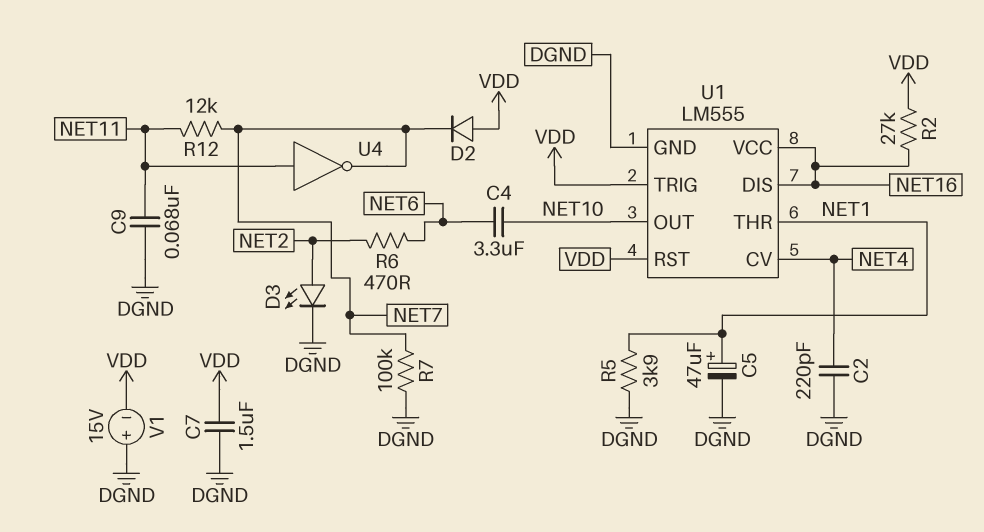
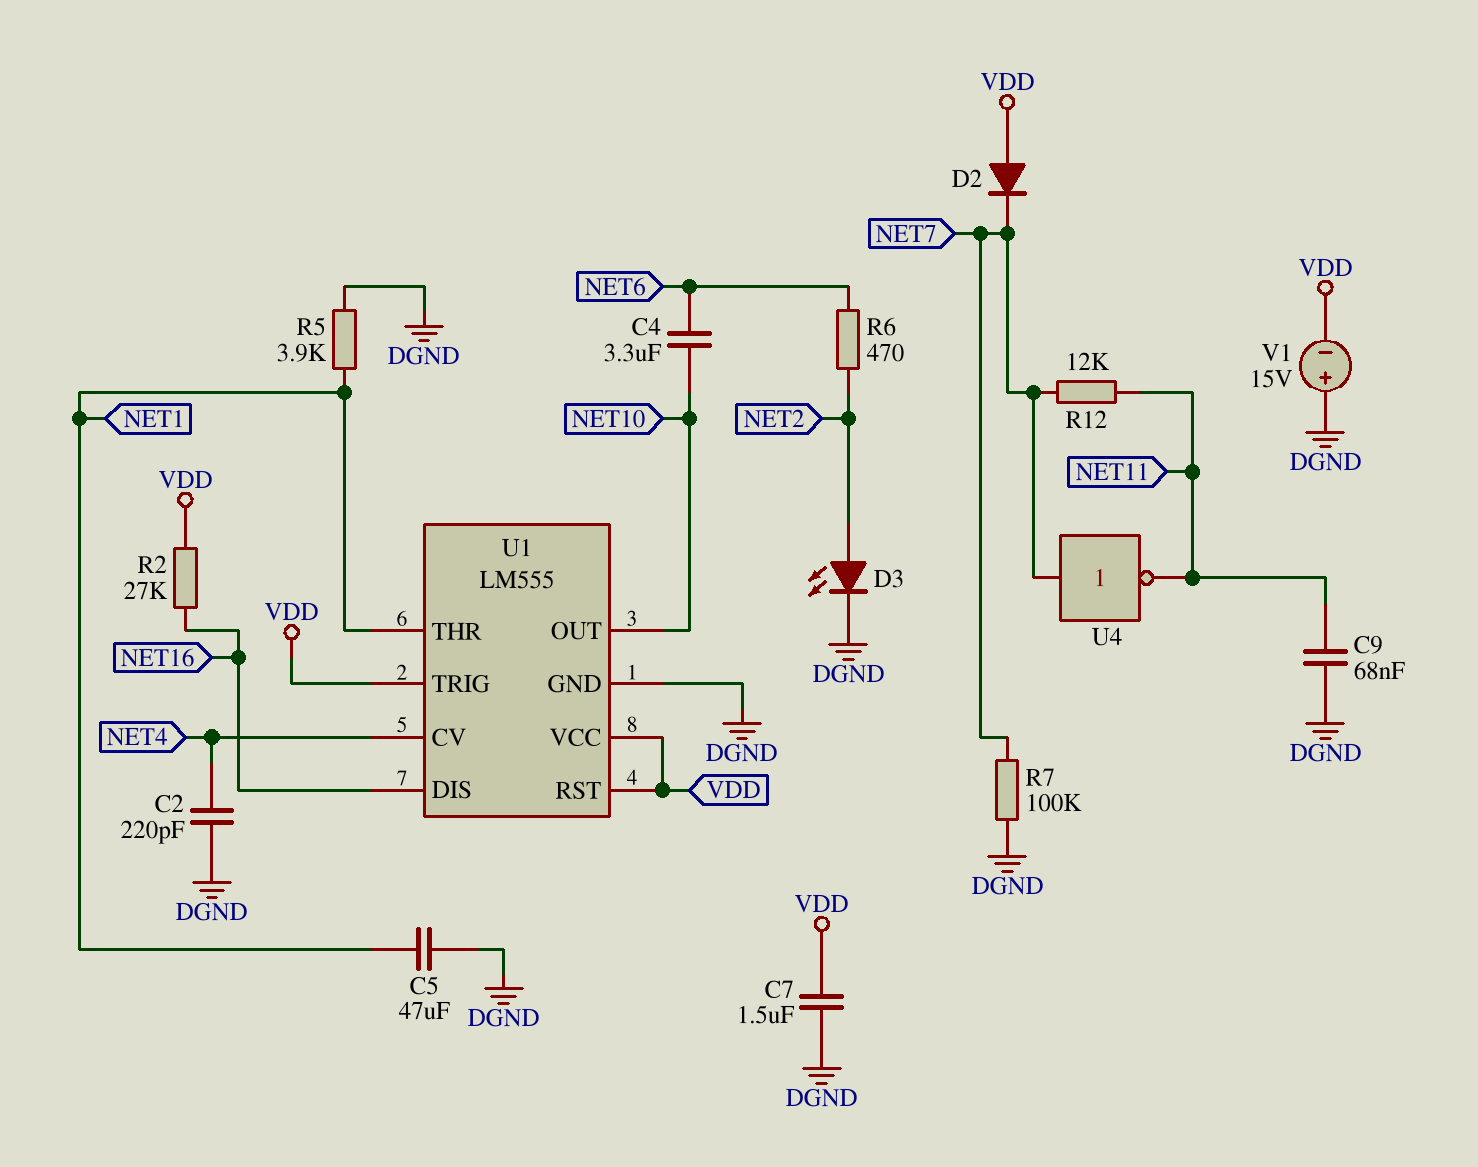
C5: 47uF (plus NET1, minus DGND) -> 47uF (DGND, NET1)
U1 pin VCC: NET16 -> VDD
U4: NOT (in NET11, out NET7) -> NOT (in NET7, out NET11)

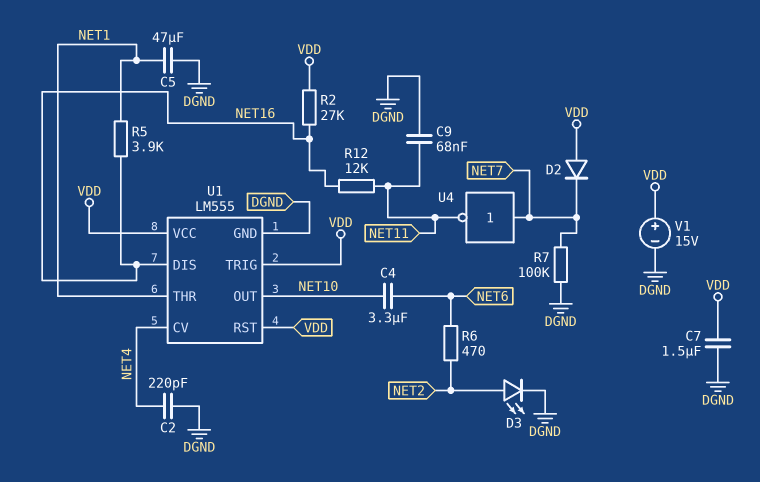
R5: 3.9k (DGND, NET1) -> 3.9k (NET1, NET16)
R12: 12k (NET7, NET11) -> 12k (NET11, NET16)
V1: 15V (plus DGND, minus VDD) -> 15V (plus VDD, minus DGND)

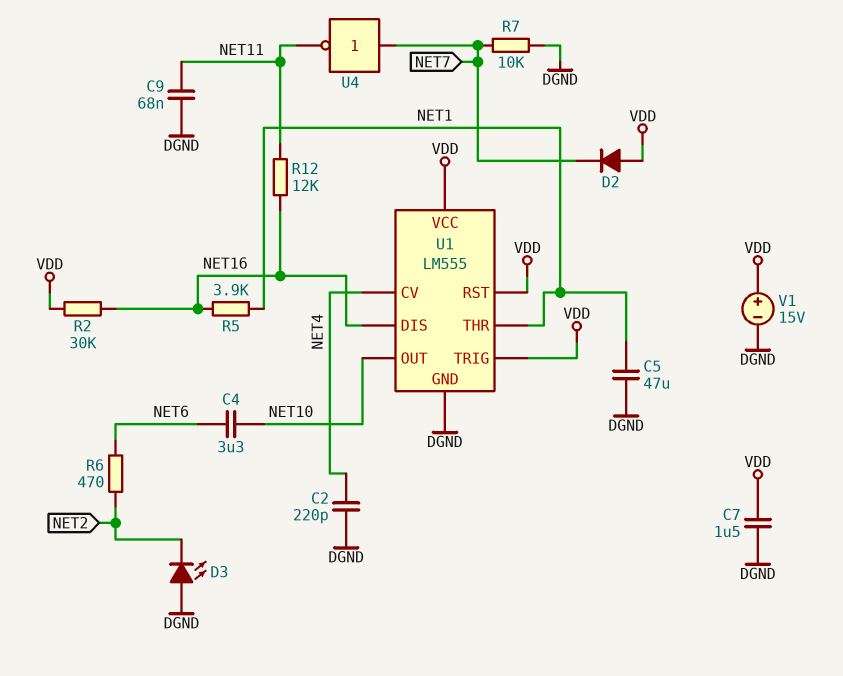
D3: LED (A NET2, K DGND) -> LED (A DGND, K NET2)
R2: 27k (NET16, VDD) -> 30k (NET16, VDD)
R7: 100k (DGND, NET7) -> 10k (DGND, NET7)

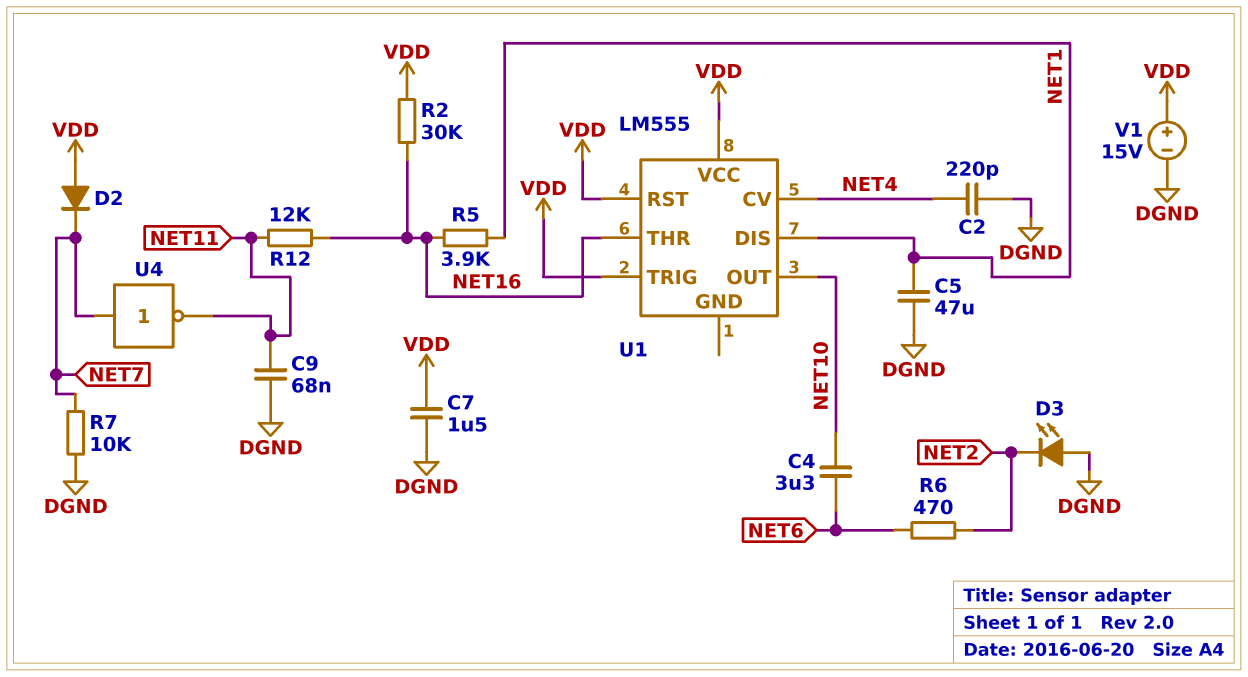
U1 pin DIS: NET16 -> NET1
U1 pin GND: DGND -> none
U1 pin THR: NET1 -> NET16

